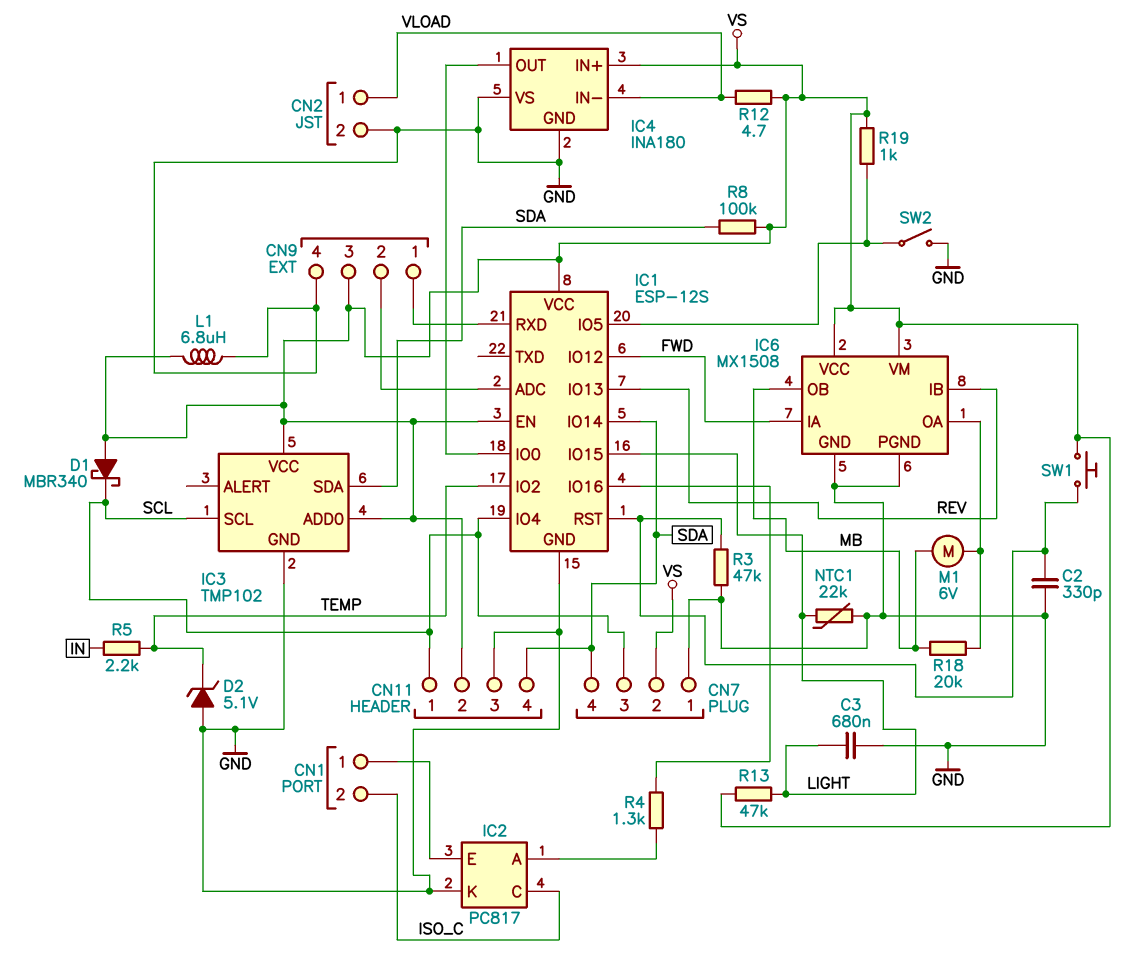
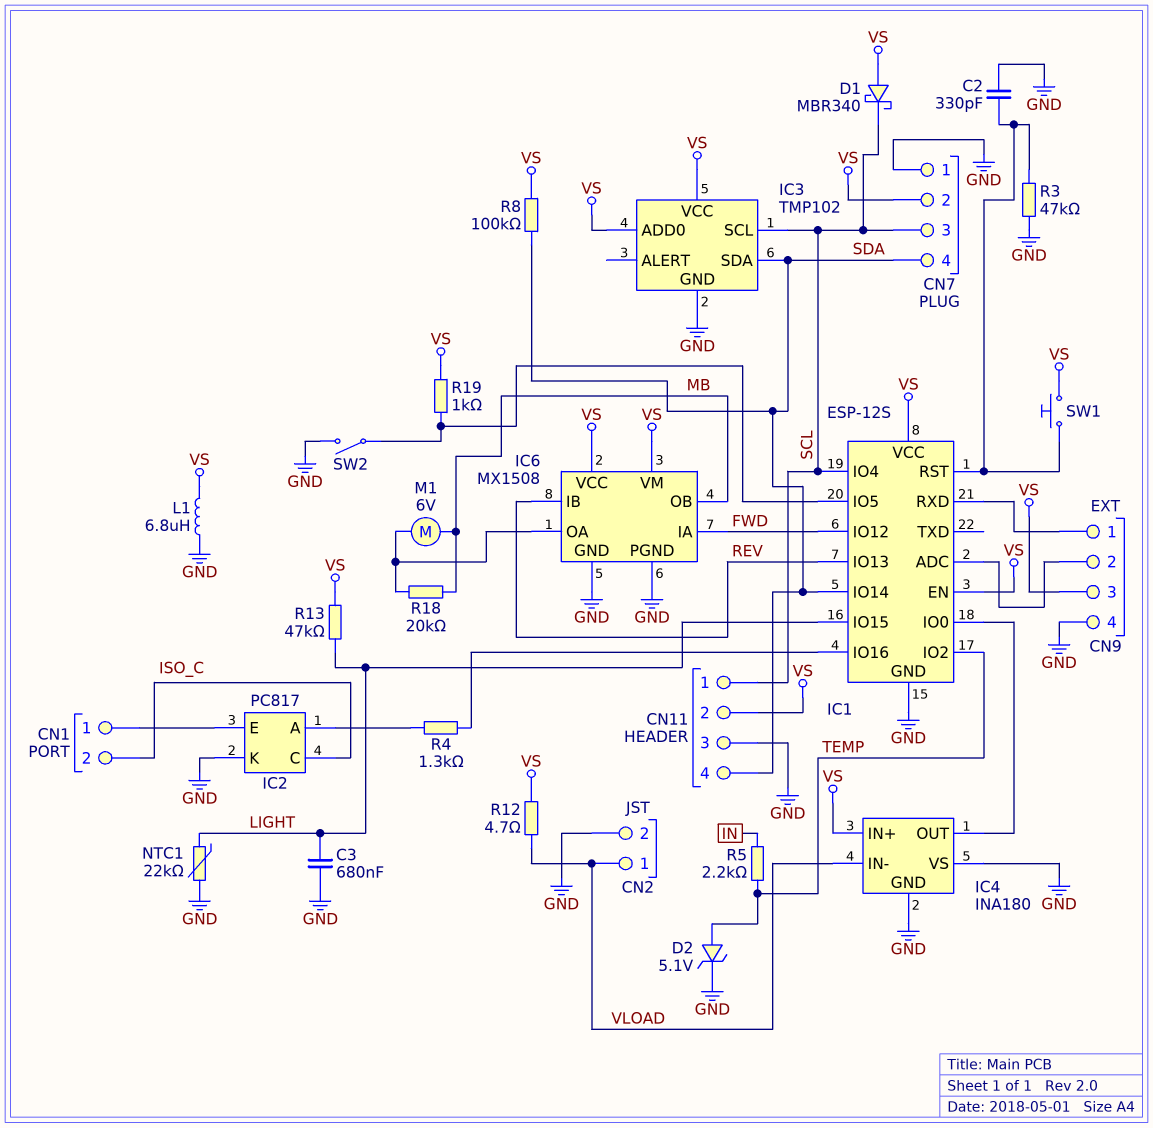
D2: zener 5.1V (A GND, K TEMP) -> zener 5.1V (A TEMP, K GND)

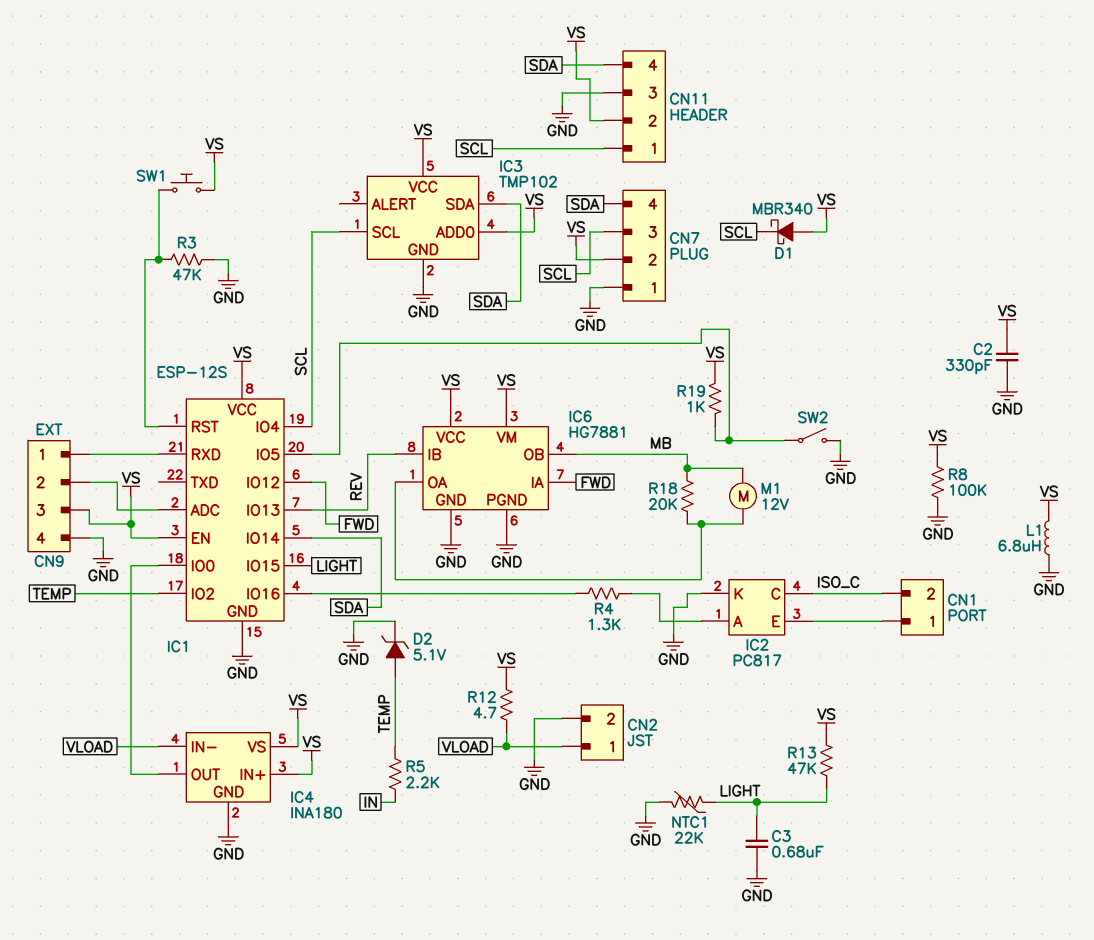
C2: 330pF (GND, IC1/RST) -> 330pF (GND, VS)
IC4 pin VS: GND -> VS
IC6: MX1508 -> HG7881
M1: motor 6V (IC6/OA, MB) -> motor 12V (IC6/OA, MB)
R8: 100k (SDA, VS) -> 100k (GND, VS)

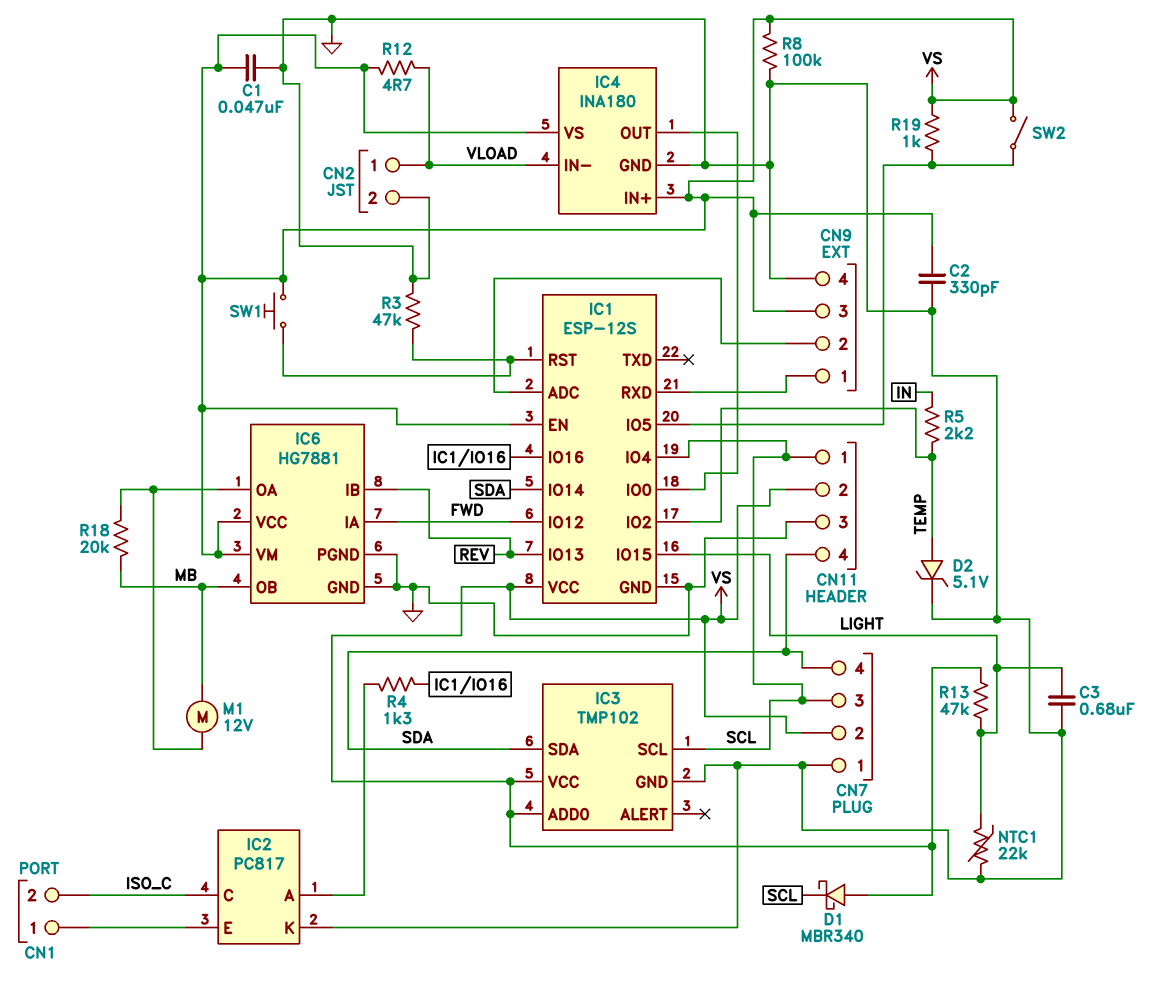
C1: none -> 47nF (GND, VS)
L1: 6.8uH (GND, VS) -> none
SW2: switch (GND, IC1/IO5) -> switch (IC1/IO5, VS)

